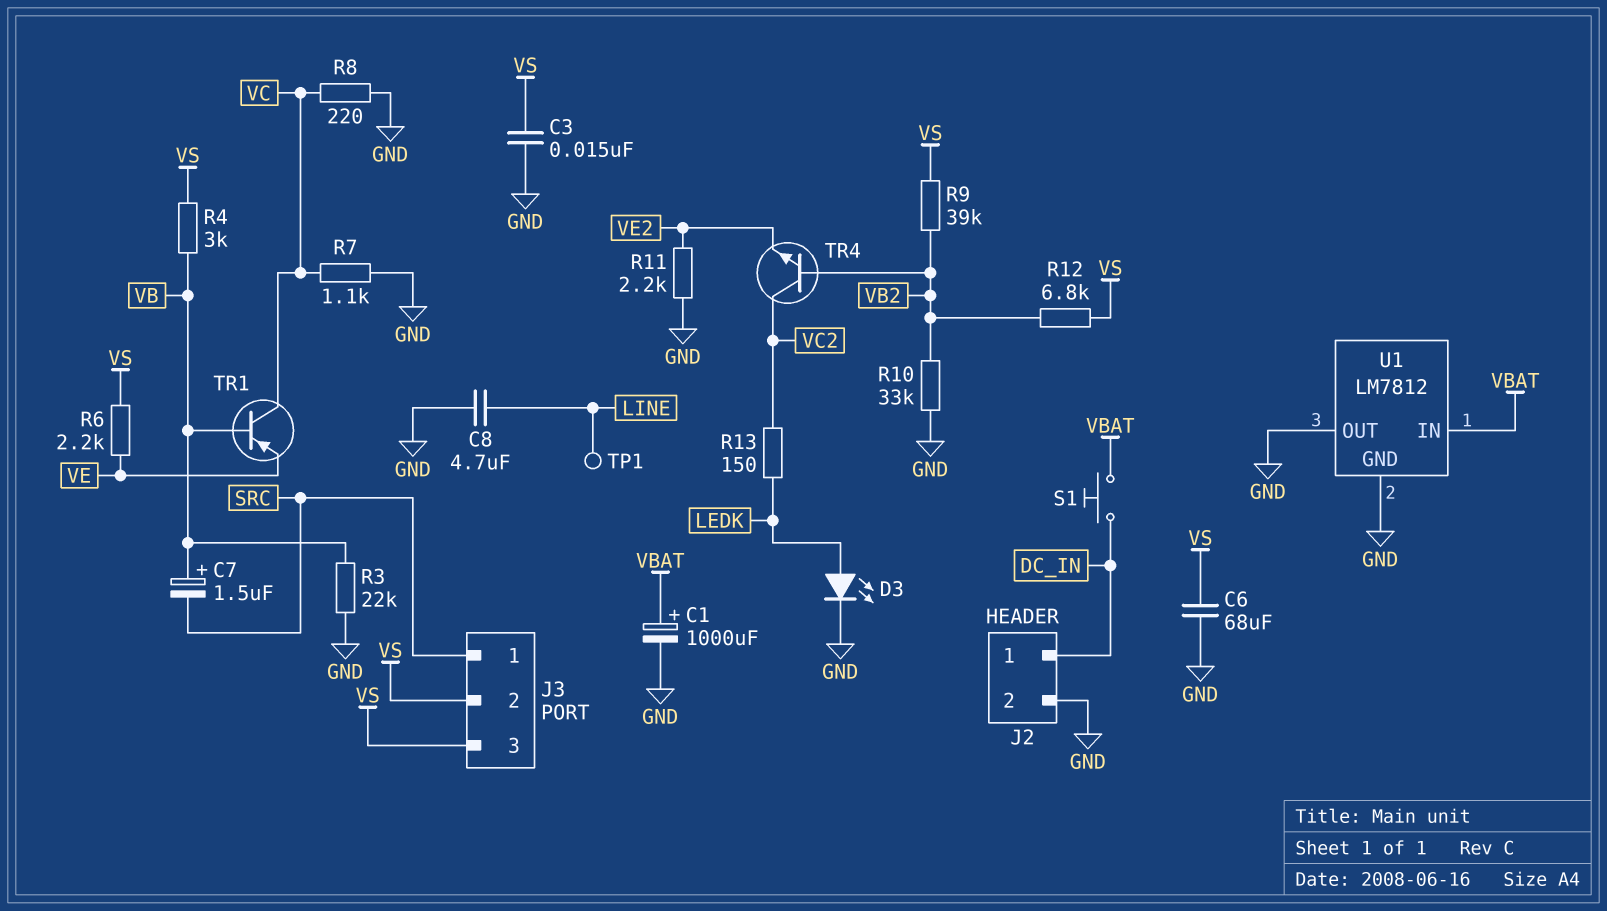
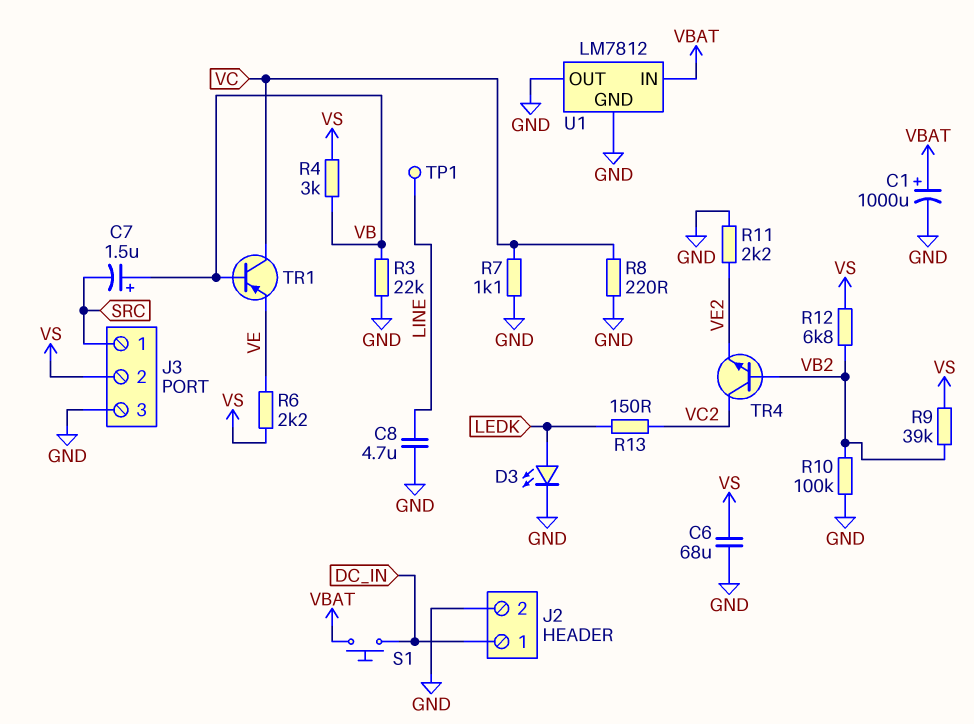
C3: 15nF (GND, VS) -> none
J3 pin 3: VS -> GND
R10: 33k (GND, VB2) -> 100k (GND, VB2)

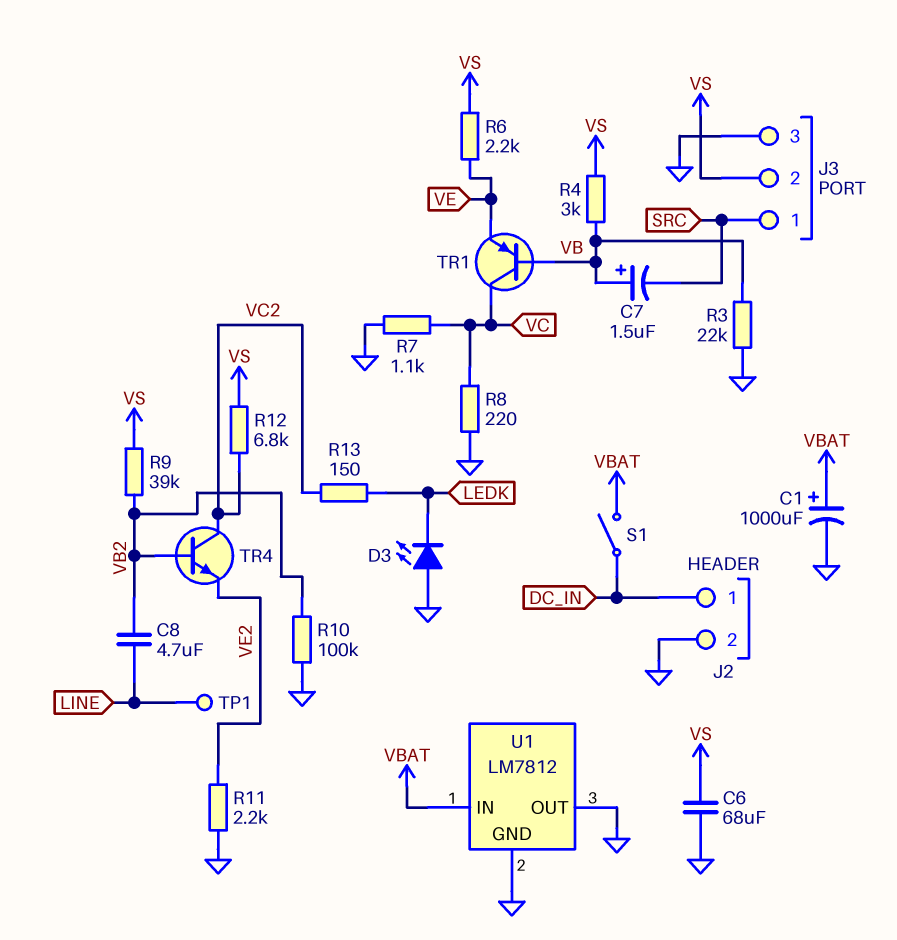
C8: 4.7uF (GND, LINE) -> 4.7uF (LINE, VB2)
D3: LED (A LEDK, K GND) -> LED (A GND, K LEDK)
R12: 6.8k (VB2, VS) -> 6.8k (VC2, VS)
S1: button (DC_IN, VBAT) -> switch (DC_IN, VBAT)

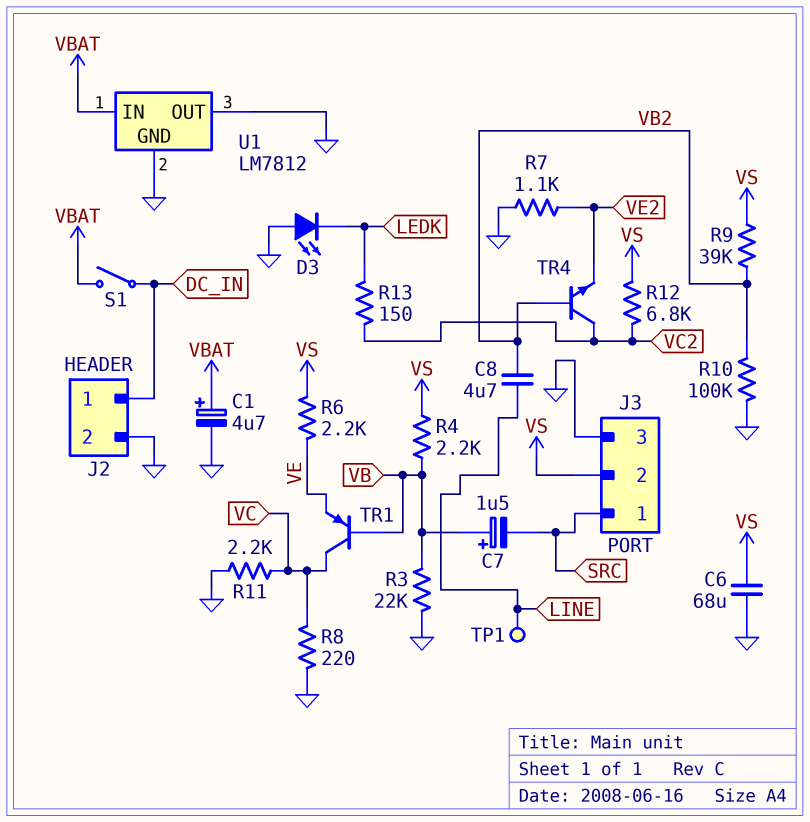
C1: 1000uF (plus VBAT, minus GND) -> 4.7uF (plus VBAT, minus GND)
R4: 3k (VB, VS) -> 2.2k (VB, VS)
R7: 1.1k (GND, VC) -> 1.1k (GND, VE2)
R11: 2.2k (GND, VE2) -> 2.2k (GND, VC)

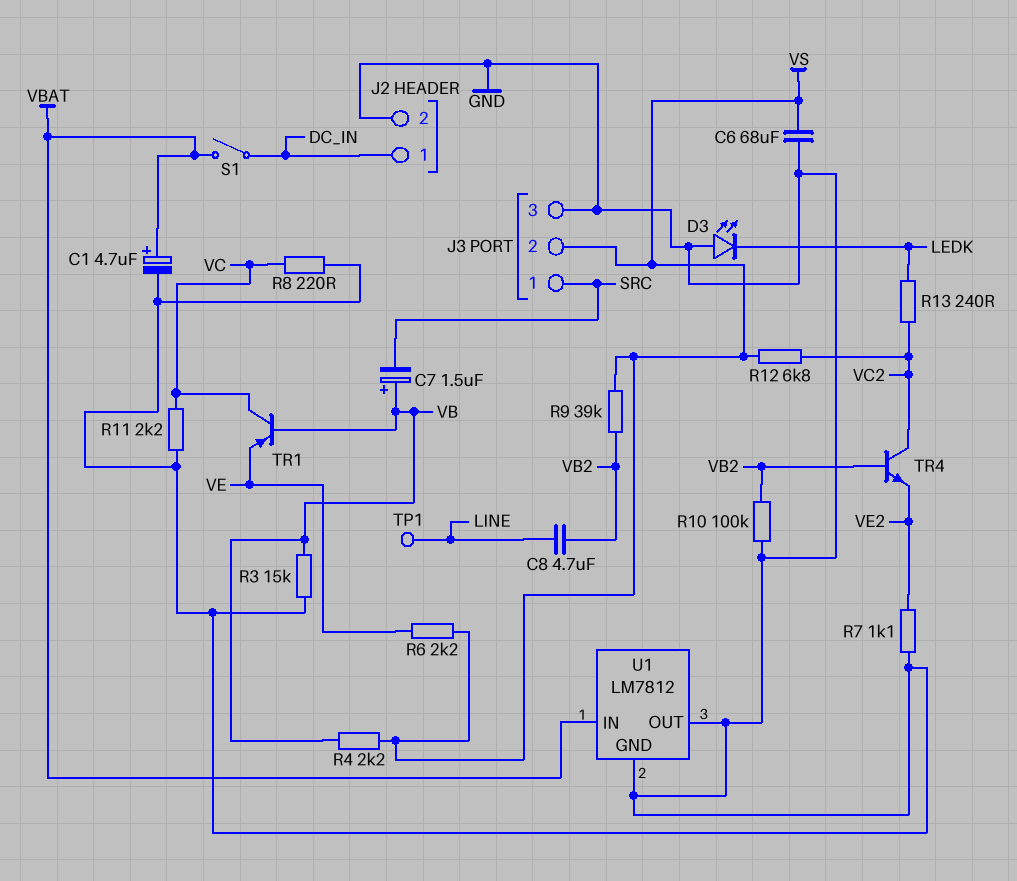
R3: 22k (GND, VB) -> 15k (GND, VB)
R13: 150 (LEDK, VC2) -> 240 (LEDK, VC2)

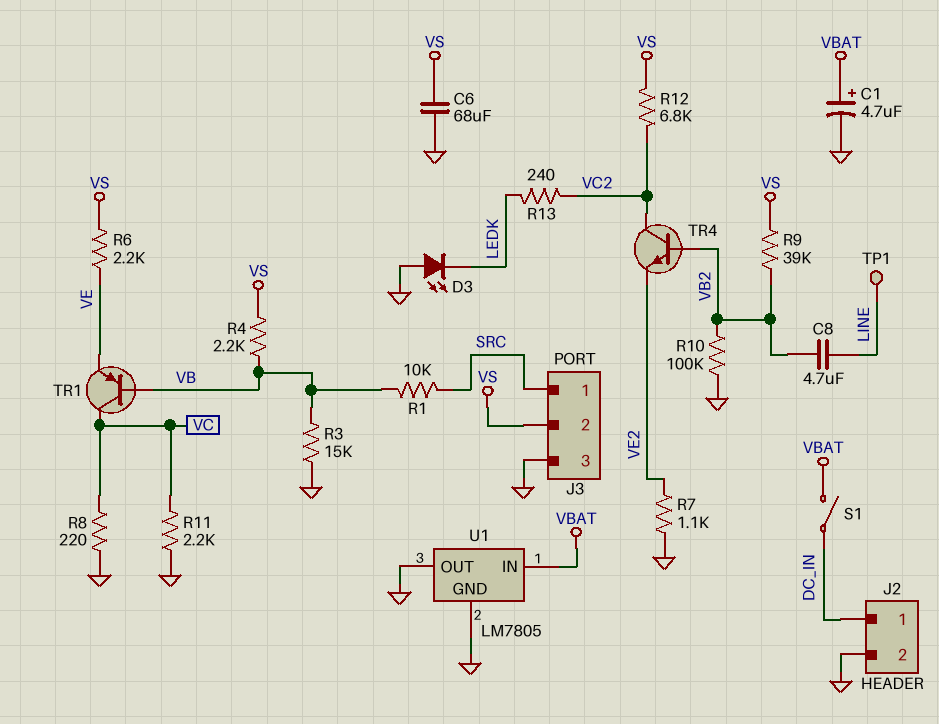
C7: 1.5uF (plus VB, minus SRC) -> none
R1: none -> 10k (SRC, VB)
U1: LM7812 -> LM7805

